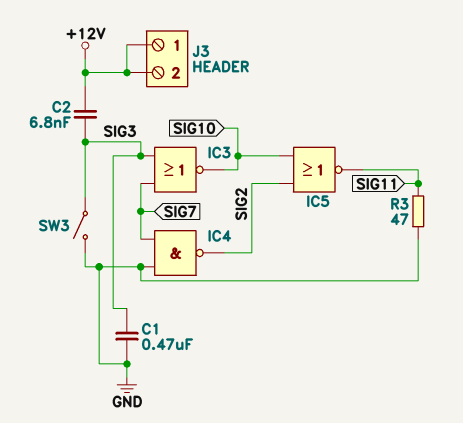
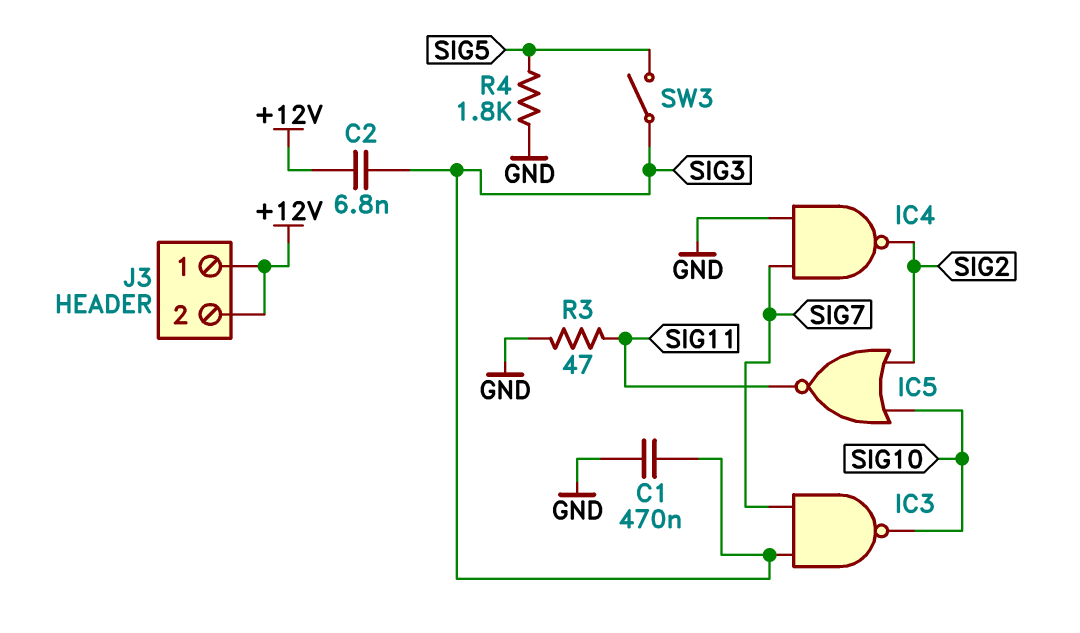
IC3: NOR (in SIG3, in SIG7, out SIG10) -> NAND (in SIG3, in SIG7, out SIG10)
R4: none -> 1.8k (GND, SIG5)
SW3: switch (GND, SIG3) -> switch (SIG3, SIG5)

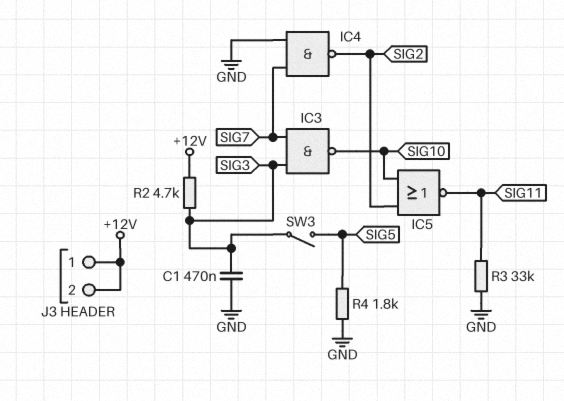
C2: 6.8nF (+12V, SIG3) -> none
R2: none -> 4.7k (+12V, SIG3)
R3: 47 (GND, SIG11) -> 33k (GND, SIG11)

